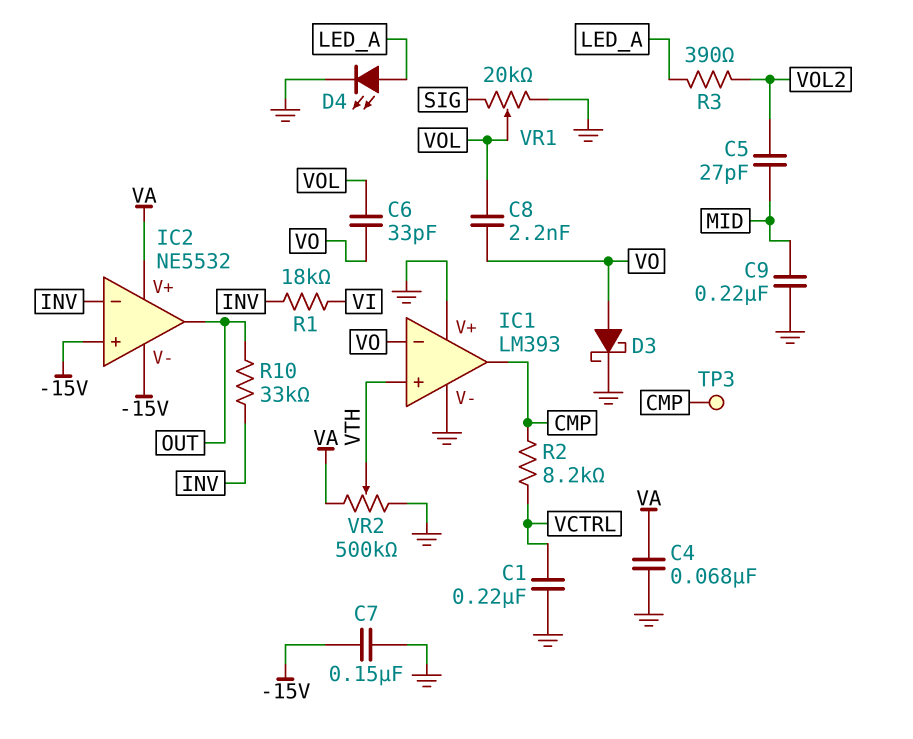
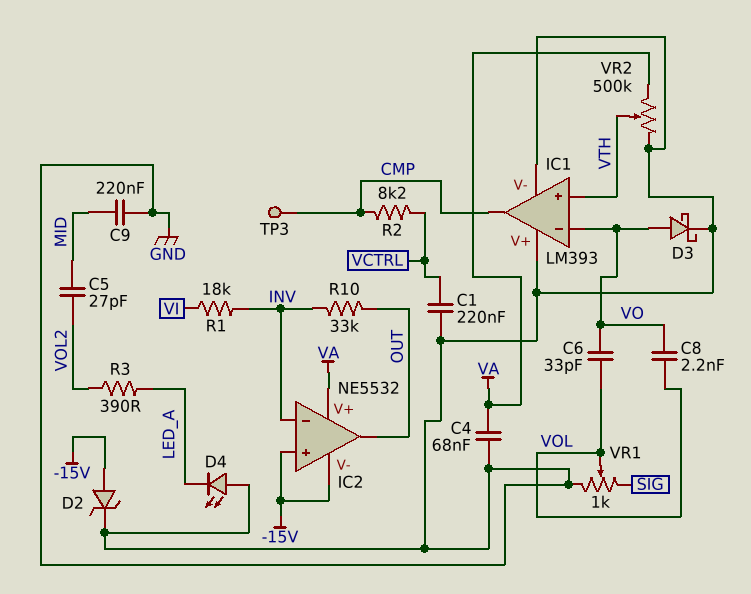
C7: 150nF (-15V, GND) -> none
D2: none -> zener (A -15V, K GND)
D4: LED (A LED_A, K GND) -> LED (A GND, K LED_A)
VR1: 20k (GND, SIG, wiper VOL) -> 1k (GND, SIG, wiper VOL)

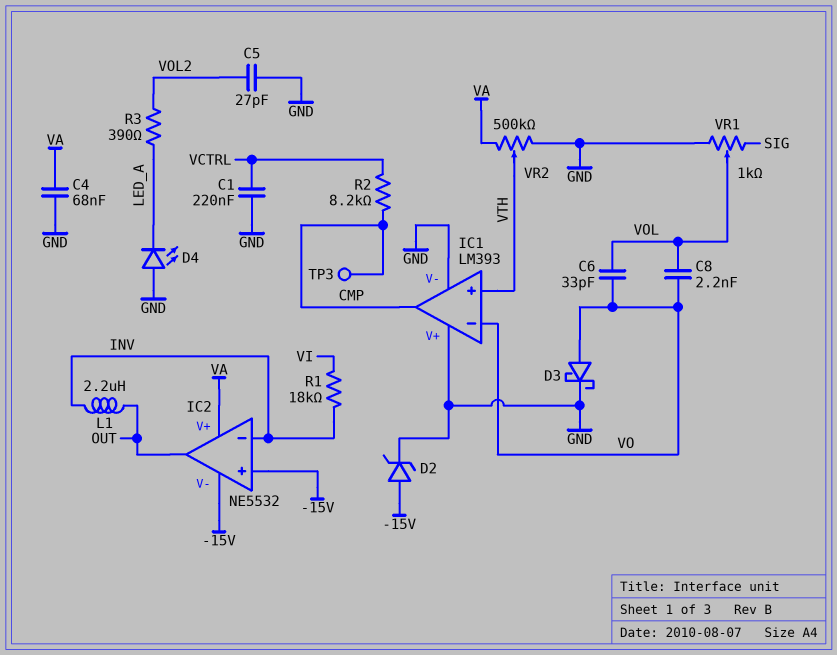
C5: 27pF (MID, VOL2) -> 27pF (GND, VOL2)
C9: 220nF (GND, MID) -> none
L1: none -> 2.2uH (INV, OUT)
R10: 33k (INV, OUT) -> none

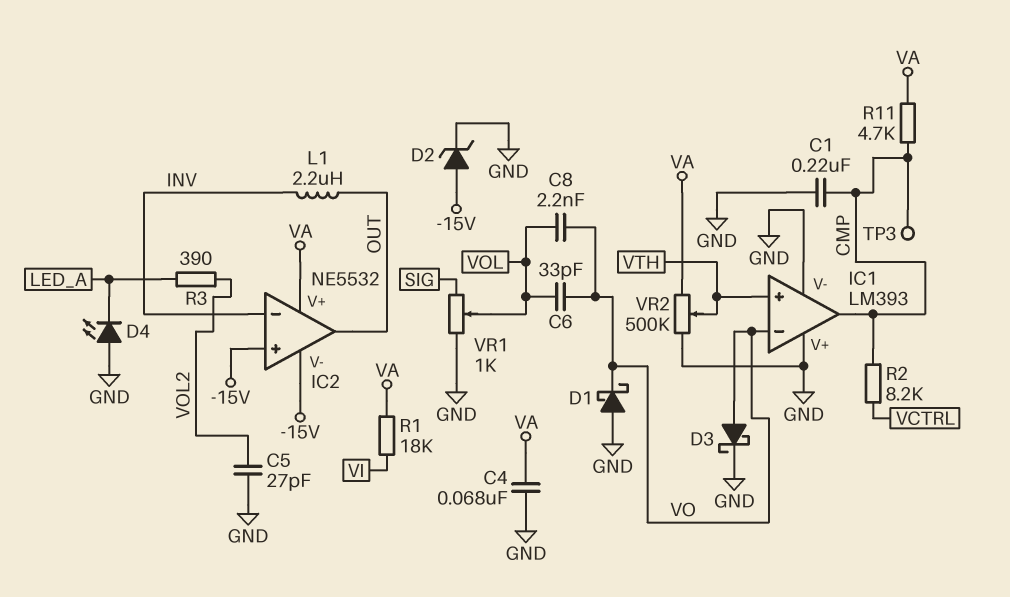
C1: 220nF (GND, VCTRL) -> 220nF (CMP, GND)
D1: none -> schottky (A GND, K VO)
R1: 18k (INV, VI) -> 18k (VA, VI)
R11: none -> 4.7k (CMP, VA)

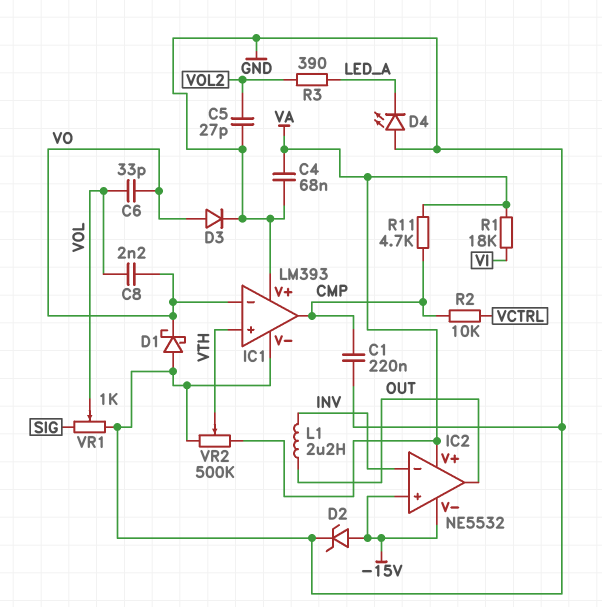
D3: schottky (A VO, K GND) -> diode (A VO, K GND)
R2: 8.2k (CMP, VCTRL) -> 10k (CMP, VCTRL)
TP3: test point (CMP) -> none

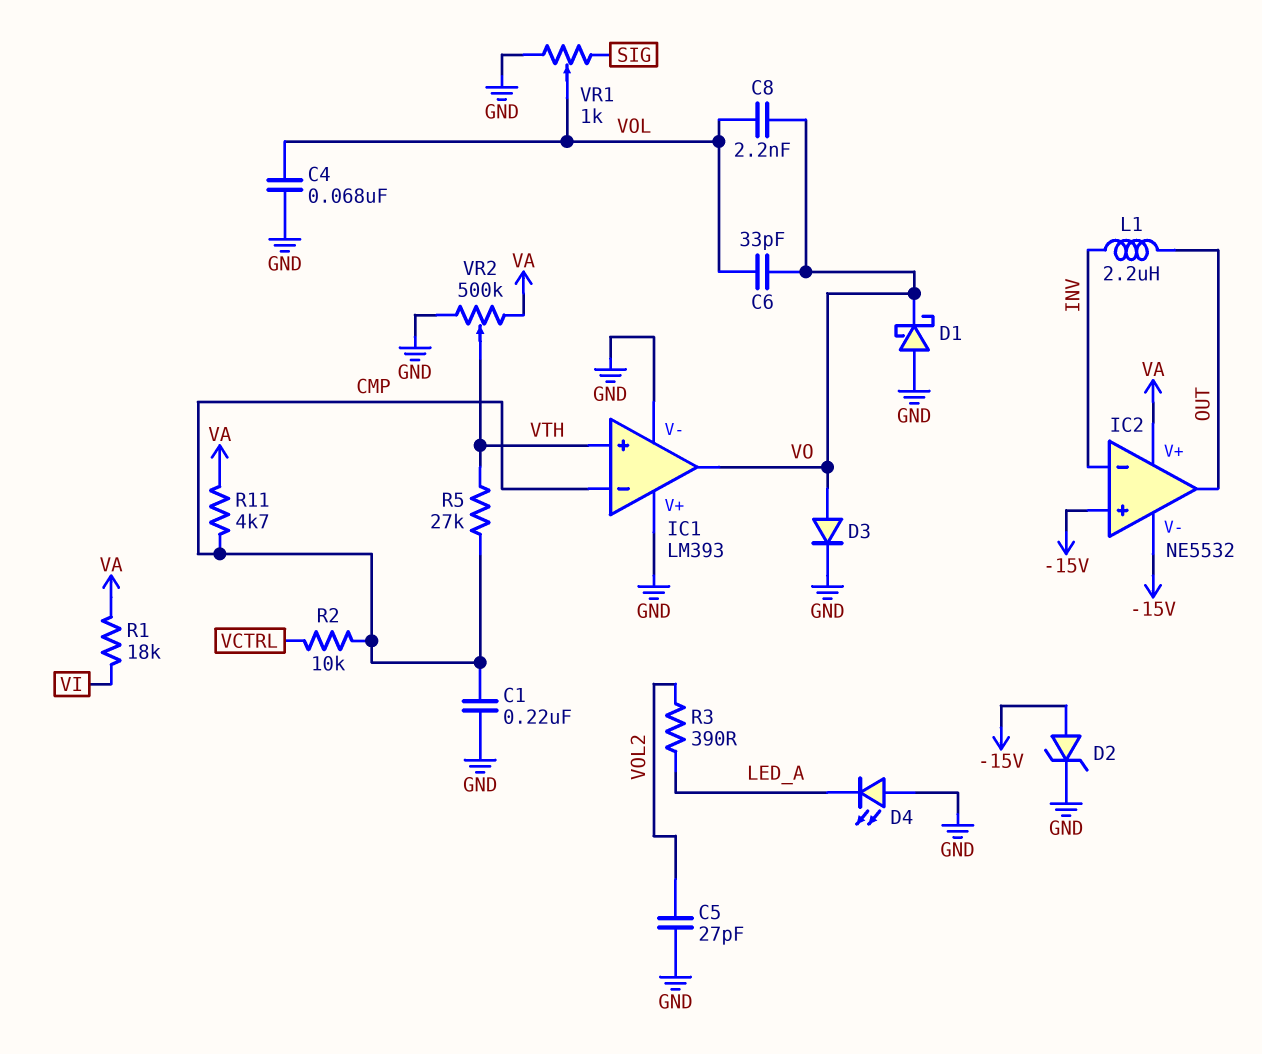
C4: 68nF (GND, VA) -> 68nF (GND, VOL)
IC1 pin in-: VO -> CMP
IC1 pin out: CMP -> VO
R5: none -> 27k (CMP, VTH)

